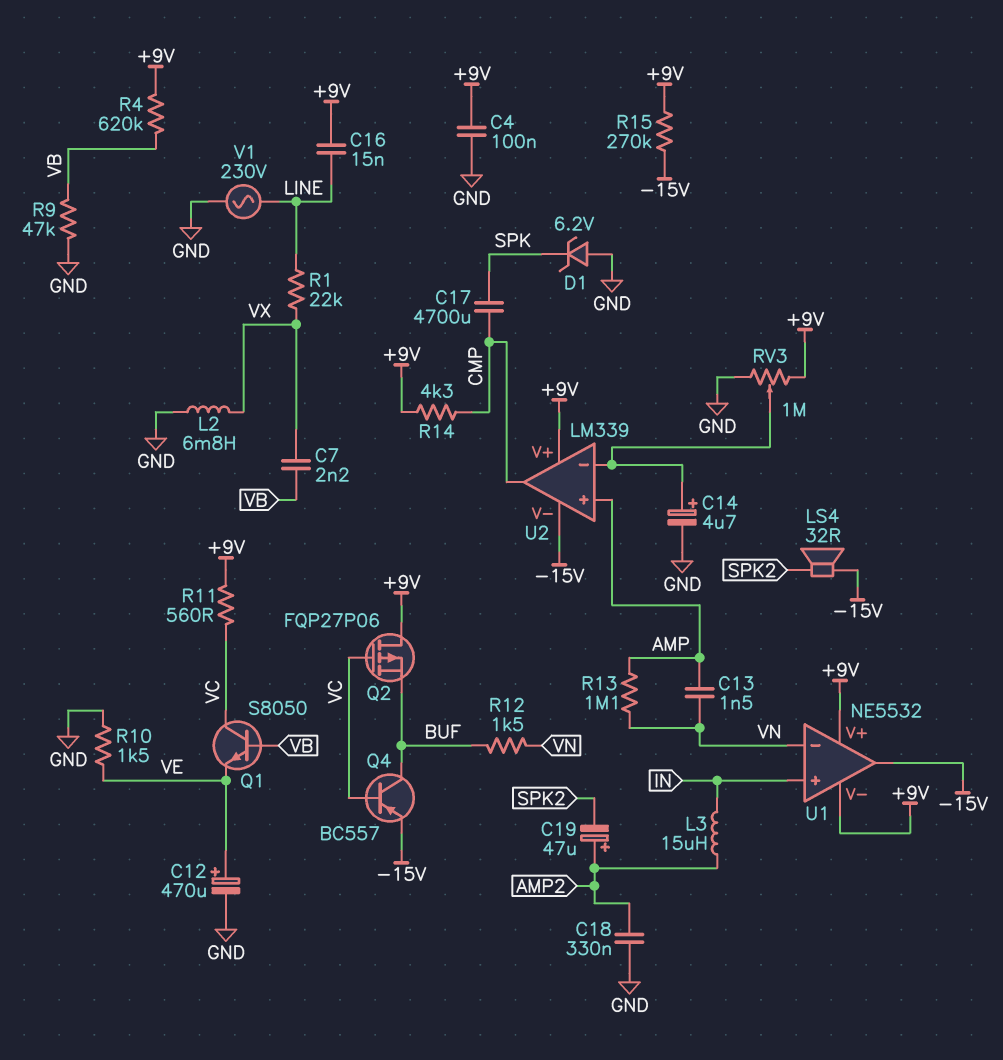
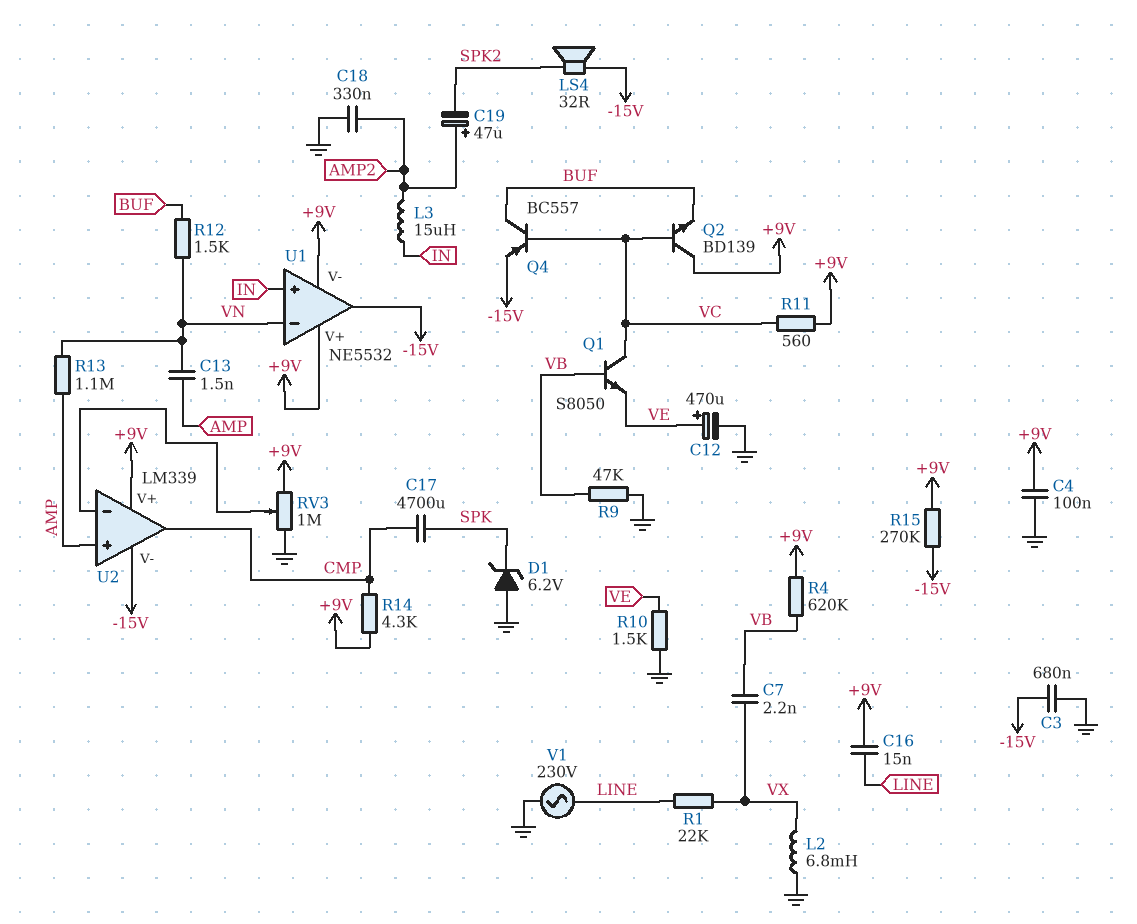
C3: none -> 680nF (-15V, GND)
C14: 4.7uF (plus U2/in-, minus GND) -> none
Q2: PMOS FQP27P06 (G VC, D +9V, S BUF) -> NPN BD139 (B VC, C +9V, E BUF)

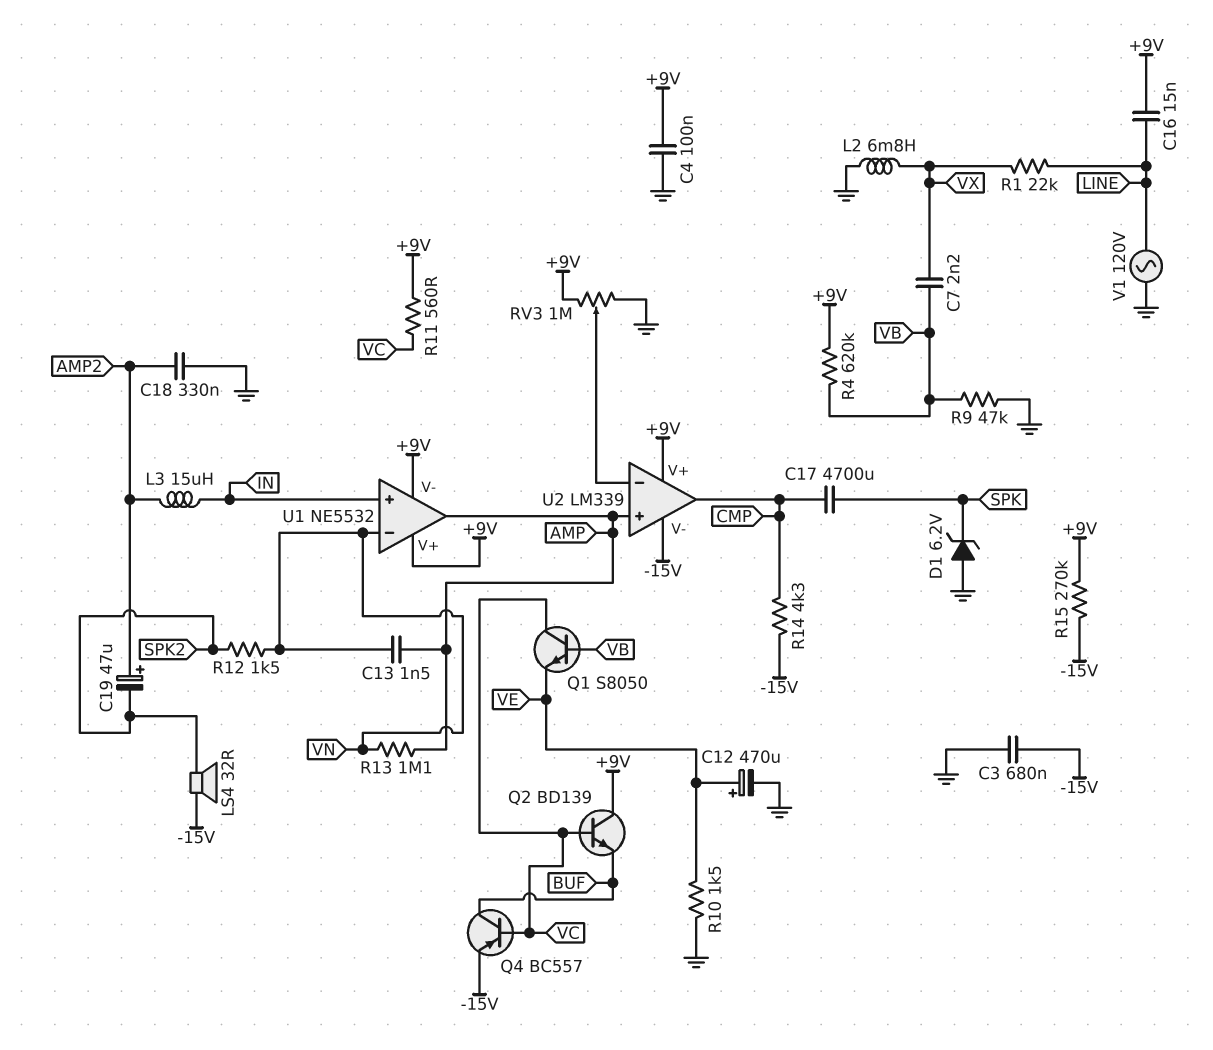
R12: 1.5k (BUF, VN) -> 1.5k (SPK2, VN)
R14: 4.3k (+9V, CMP) -> 4.3k (-15V, CMP)
U1 pin out: -15V -> AMP
V1: AC 230V (GND, LINE) -> AC 120V (GND, LINE)

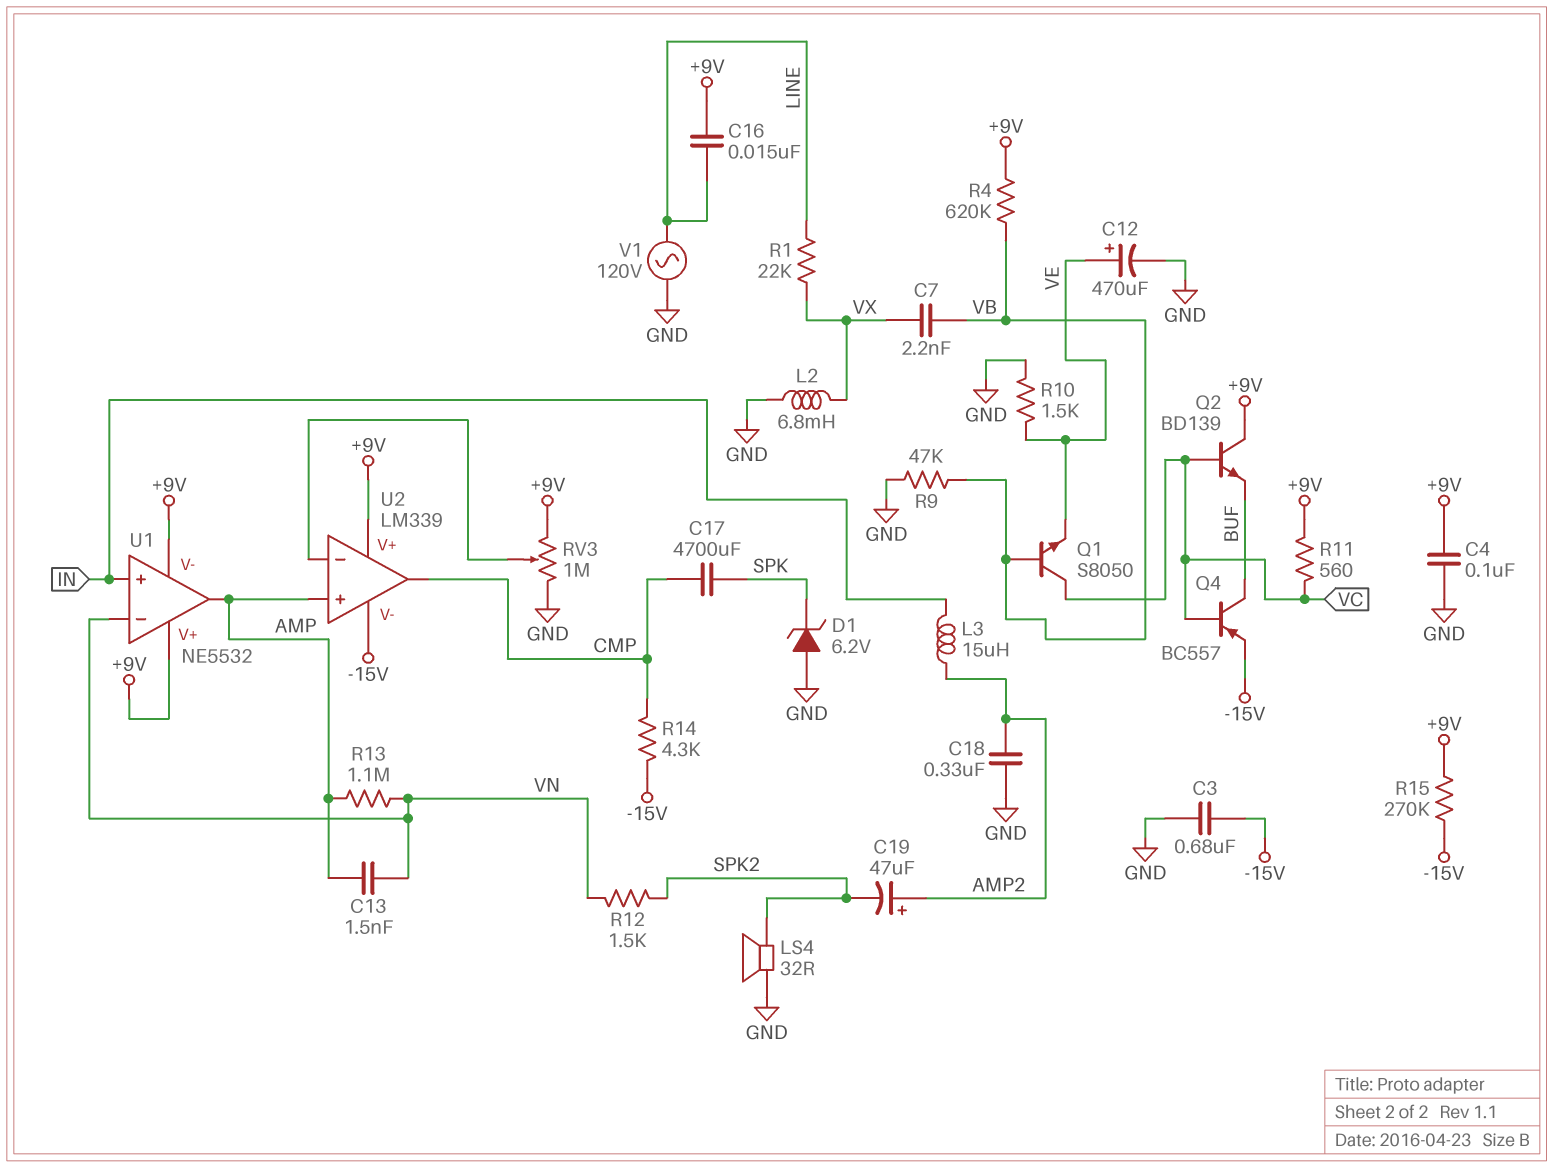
LS4: speaker 32R (-15V, SPK2) -> speaker 32R (GND, SPK2)

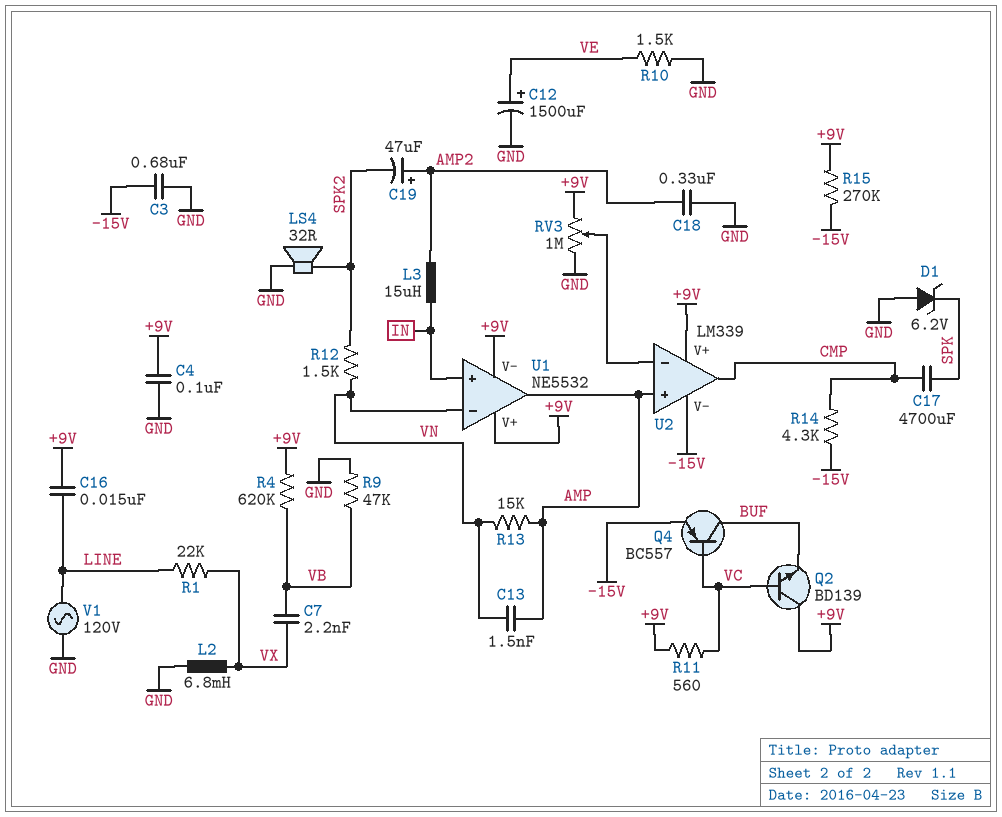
C12: 470uF (plus VE, minus GND) -> 1500uF (plus VE, minus GND)
Q1: NPN S8050 (B VB, C VC, E VE) -> none
R13: 1.1M (AMP, VN) -> 15k (AMP, VN)

